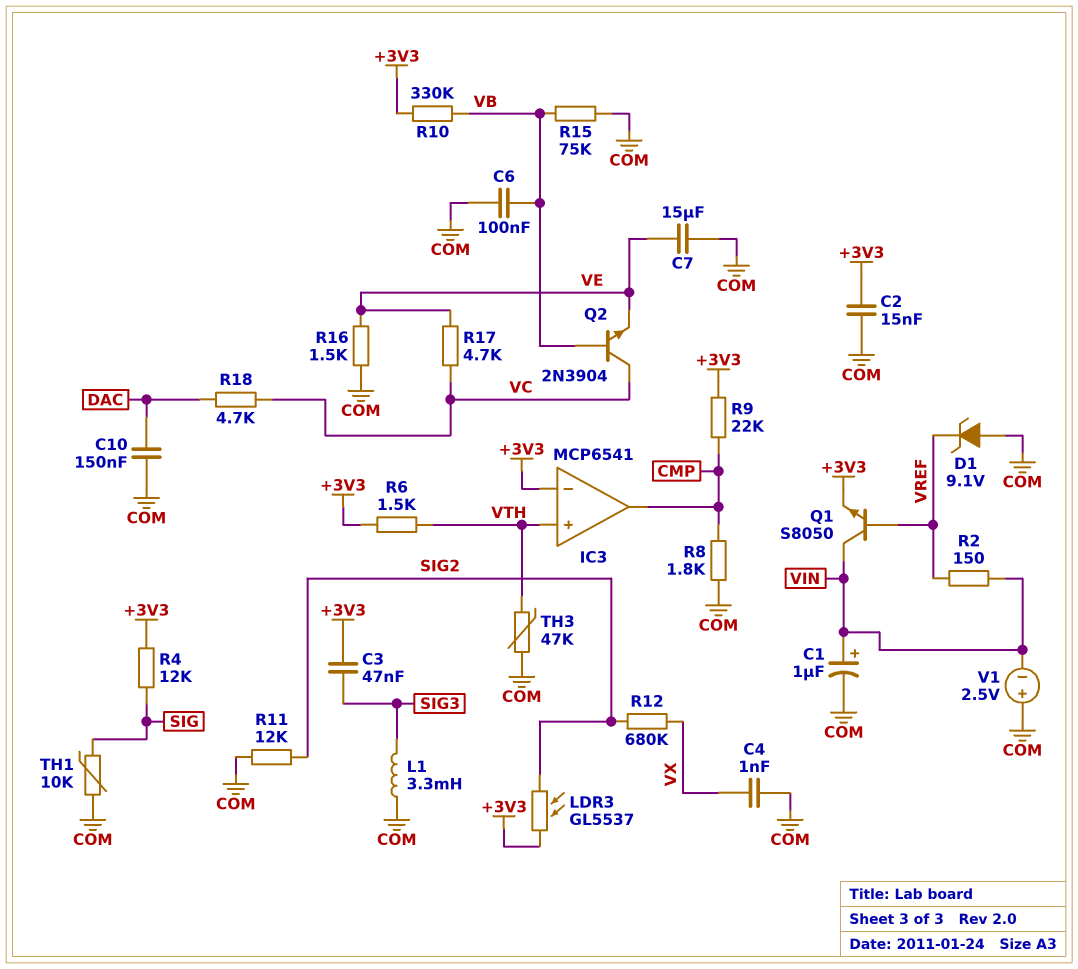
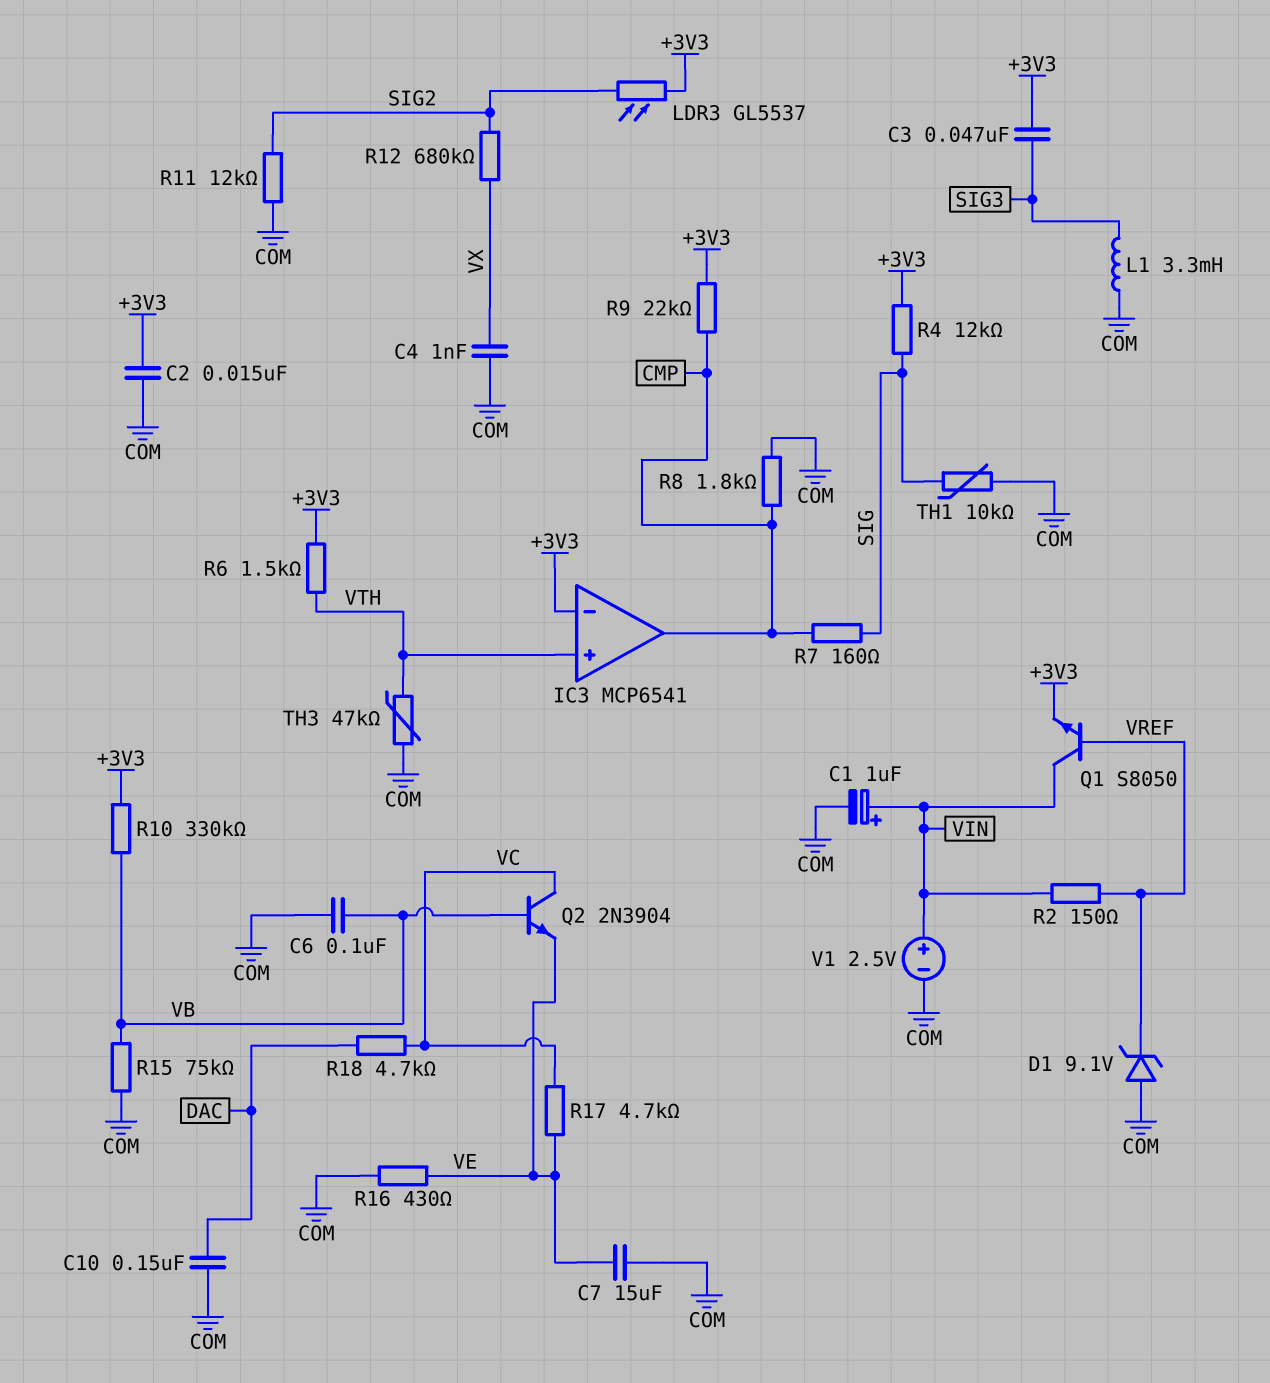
R7: none -> 160 (CMP, SIG)
R16: 1.5k (COM, VE) -> 430 (COM, VE)
V1: 2.5V (plus COM, minus VIN) -> 2.5V (plus VIN, minus COM)

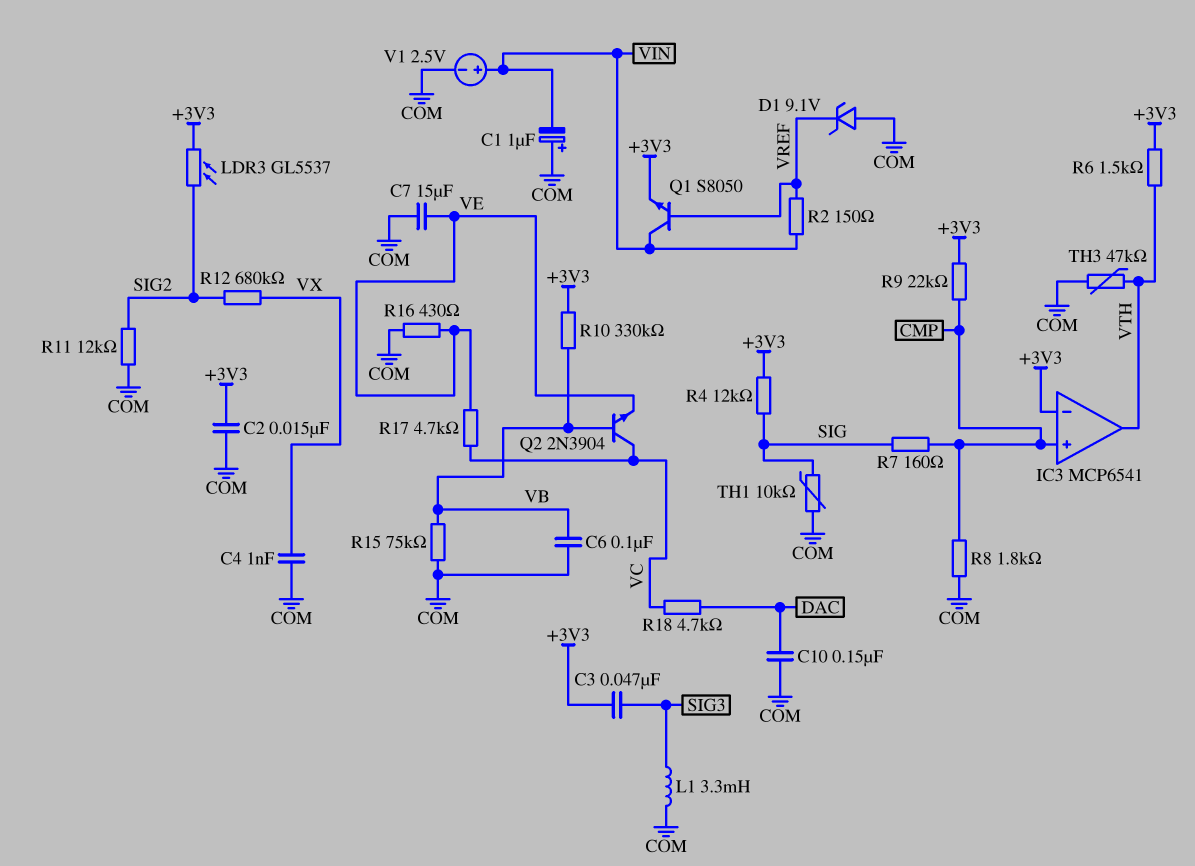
C1: 1uF (plus VIN, minus COM) -> 1uF (plus COM, minus VIN)
IC3 pin in+: VTH -> CMP
IC3 pin out: CMP -> VTH

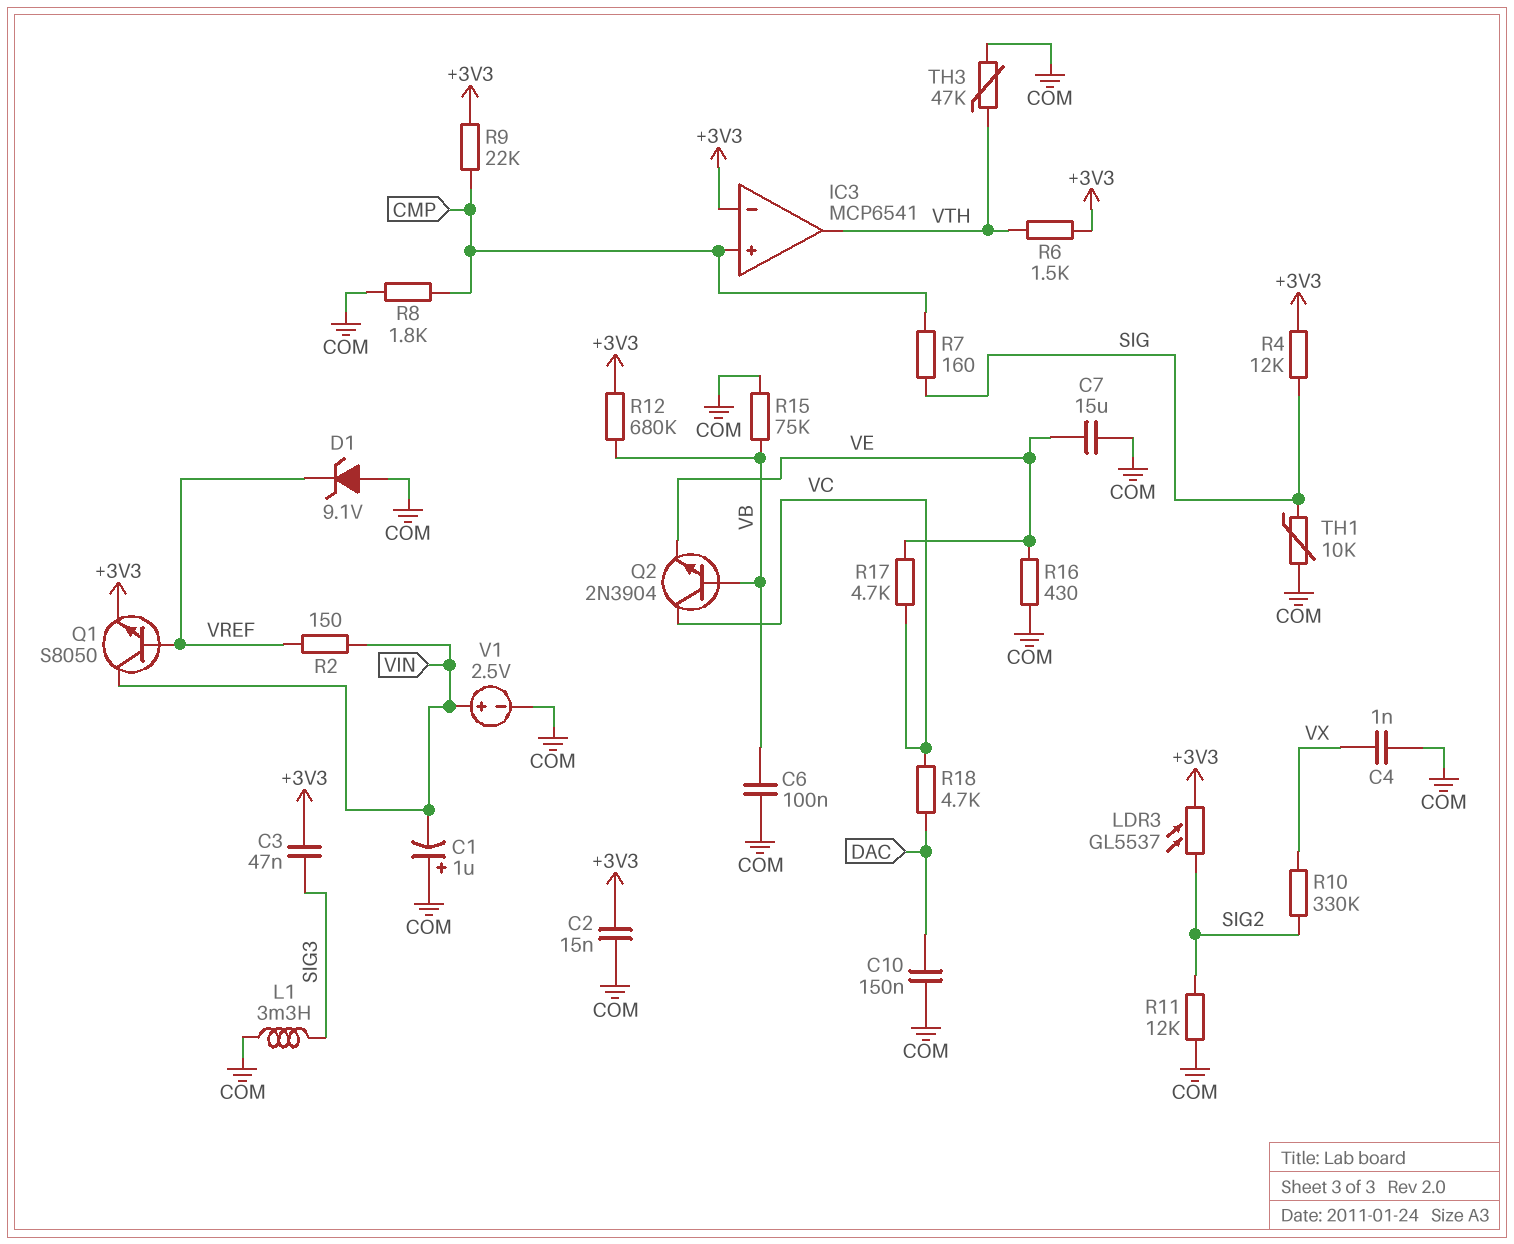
R10: 330k (+3V3, VB) -> 330k (SIG2, VX)
R12: 680k (SIG2, VX) -> 680k (+3V3, VB)

